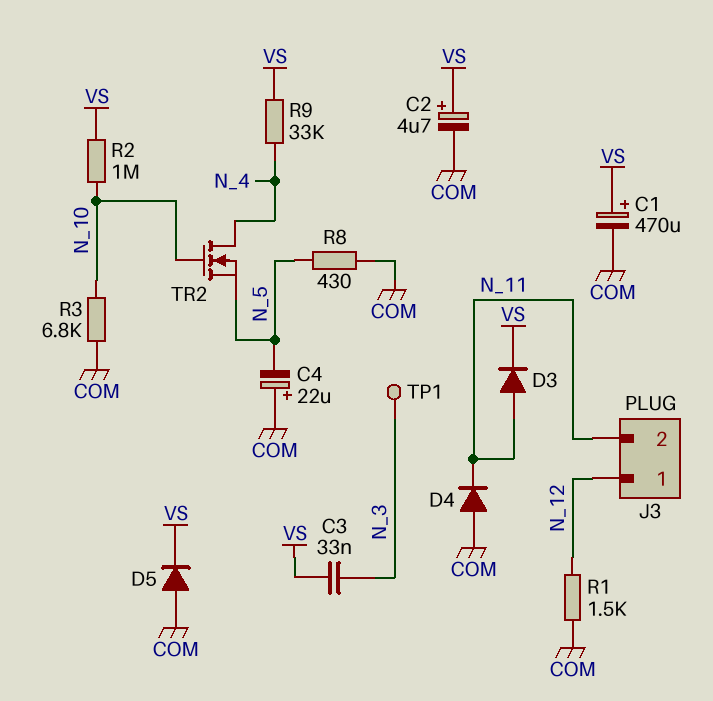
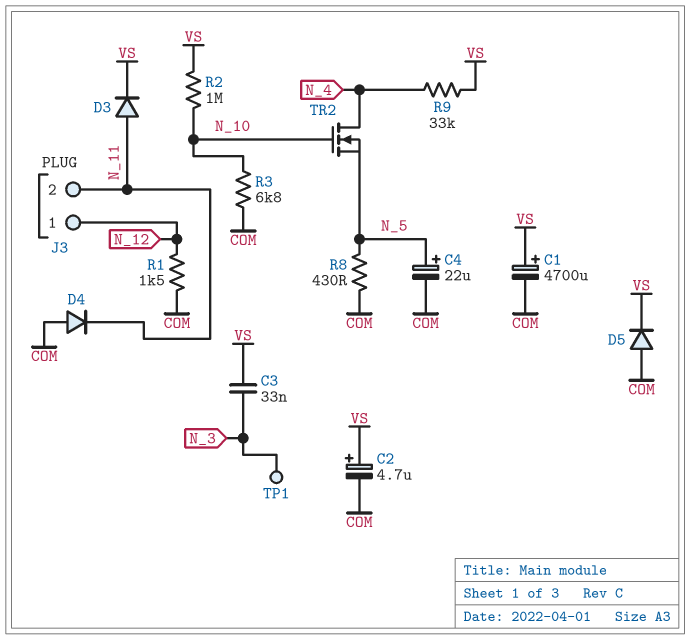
C1: 470uF (plus VS, minus COM) -> 4700uF (plus VS, minus COM)
C4: 22uF (plus COM, minus N_5) -> 22uF (plus N_5, minus COM)

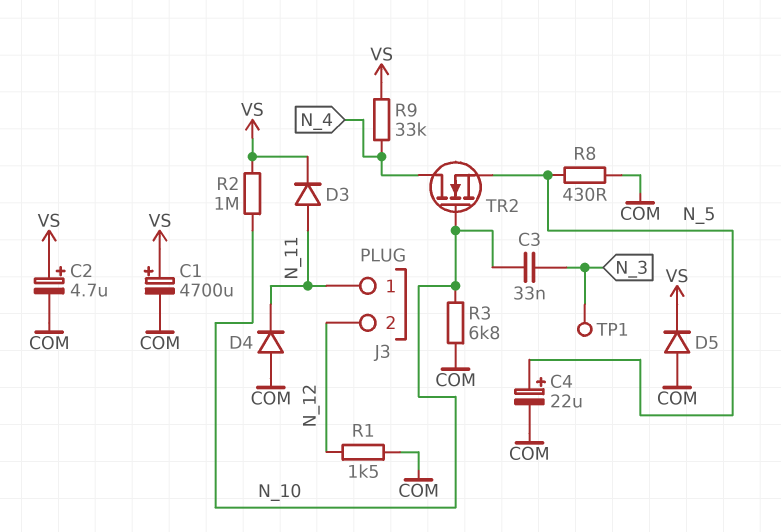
C3: 33nF (N_3, VS) -> 33nF (N_3, N_10)
J3 pin 1: N_12 -> N_11
J3 pin 2: N_11 -> N_12

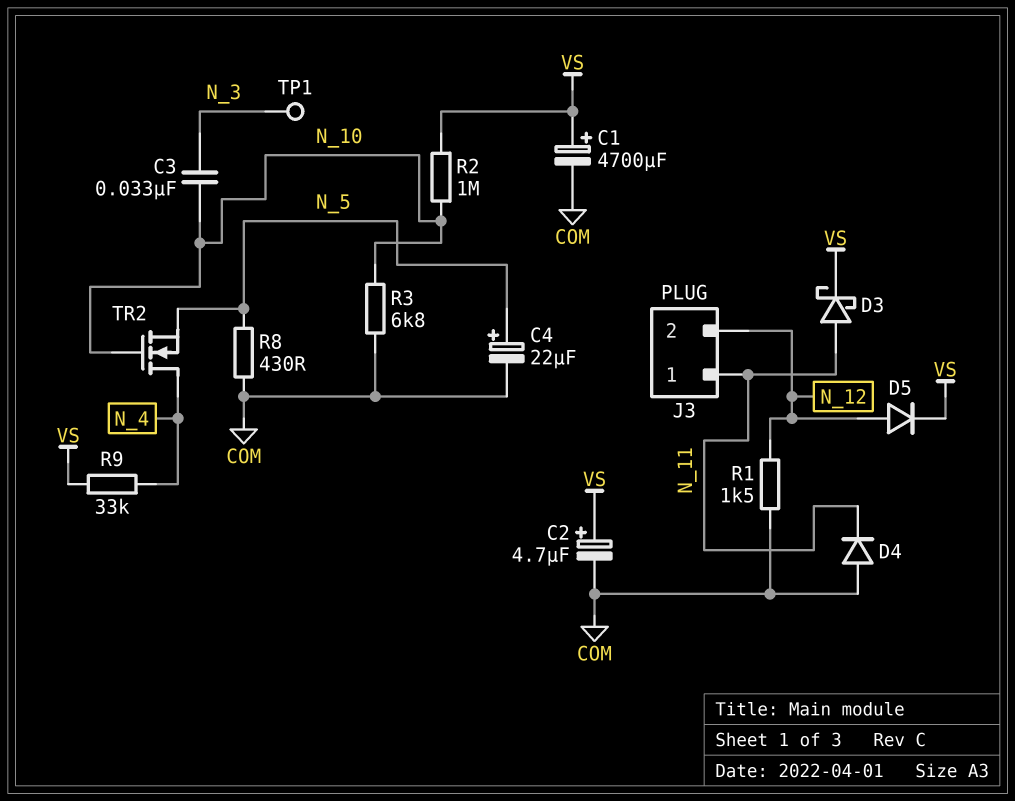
D3: diode (A N_11, K VS) -> schottky (A N_11, K VS)
D5: diode (A COM, K VS) -> diode (A N_12, K VS)

